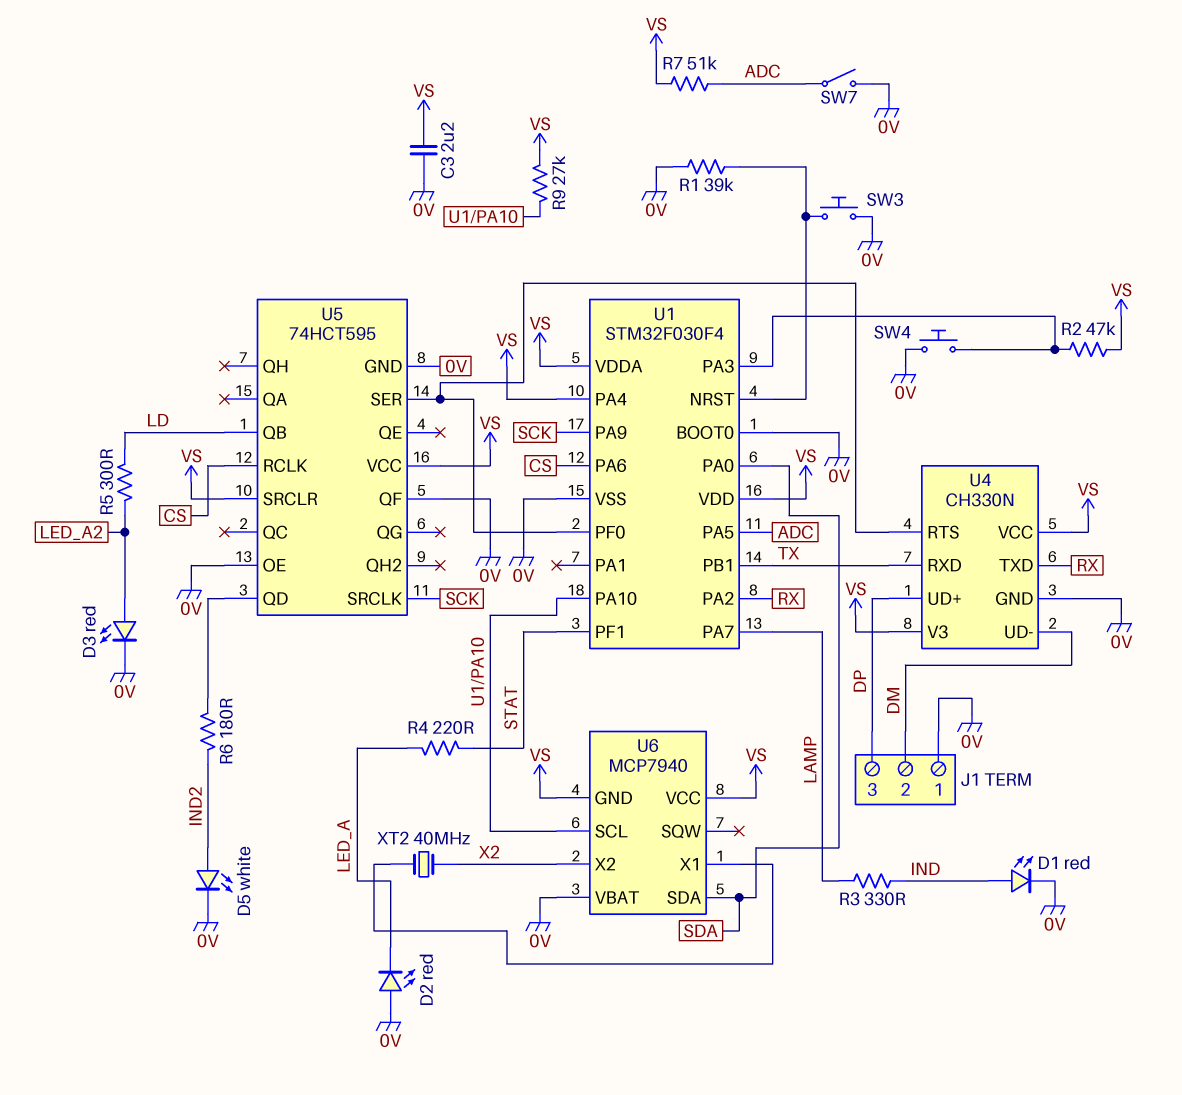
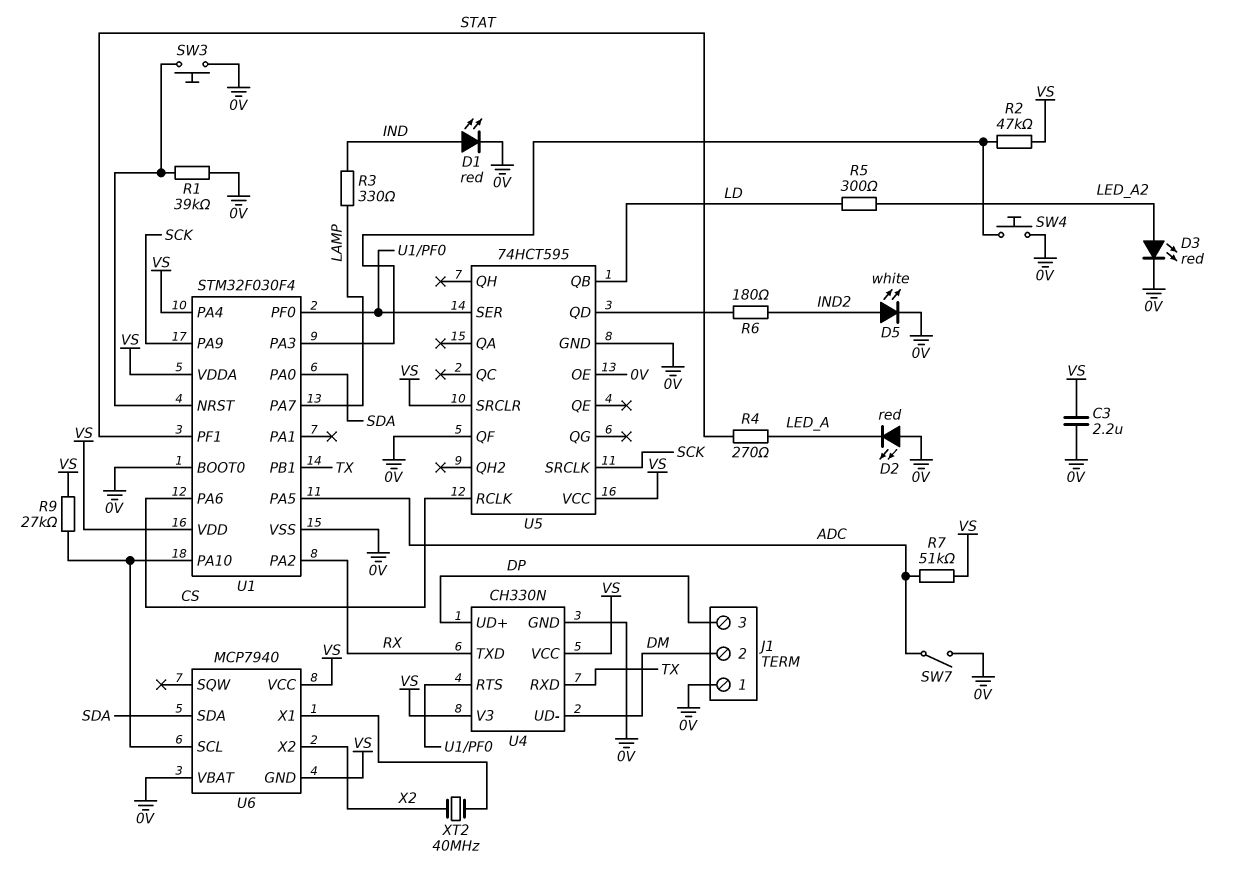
R4: 220 (LED_A, STAT) -> 270 (LED_A, STAT)

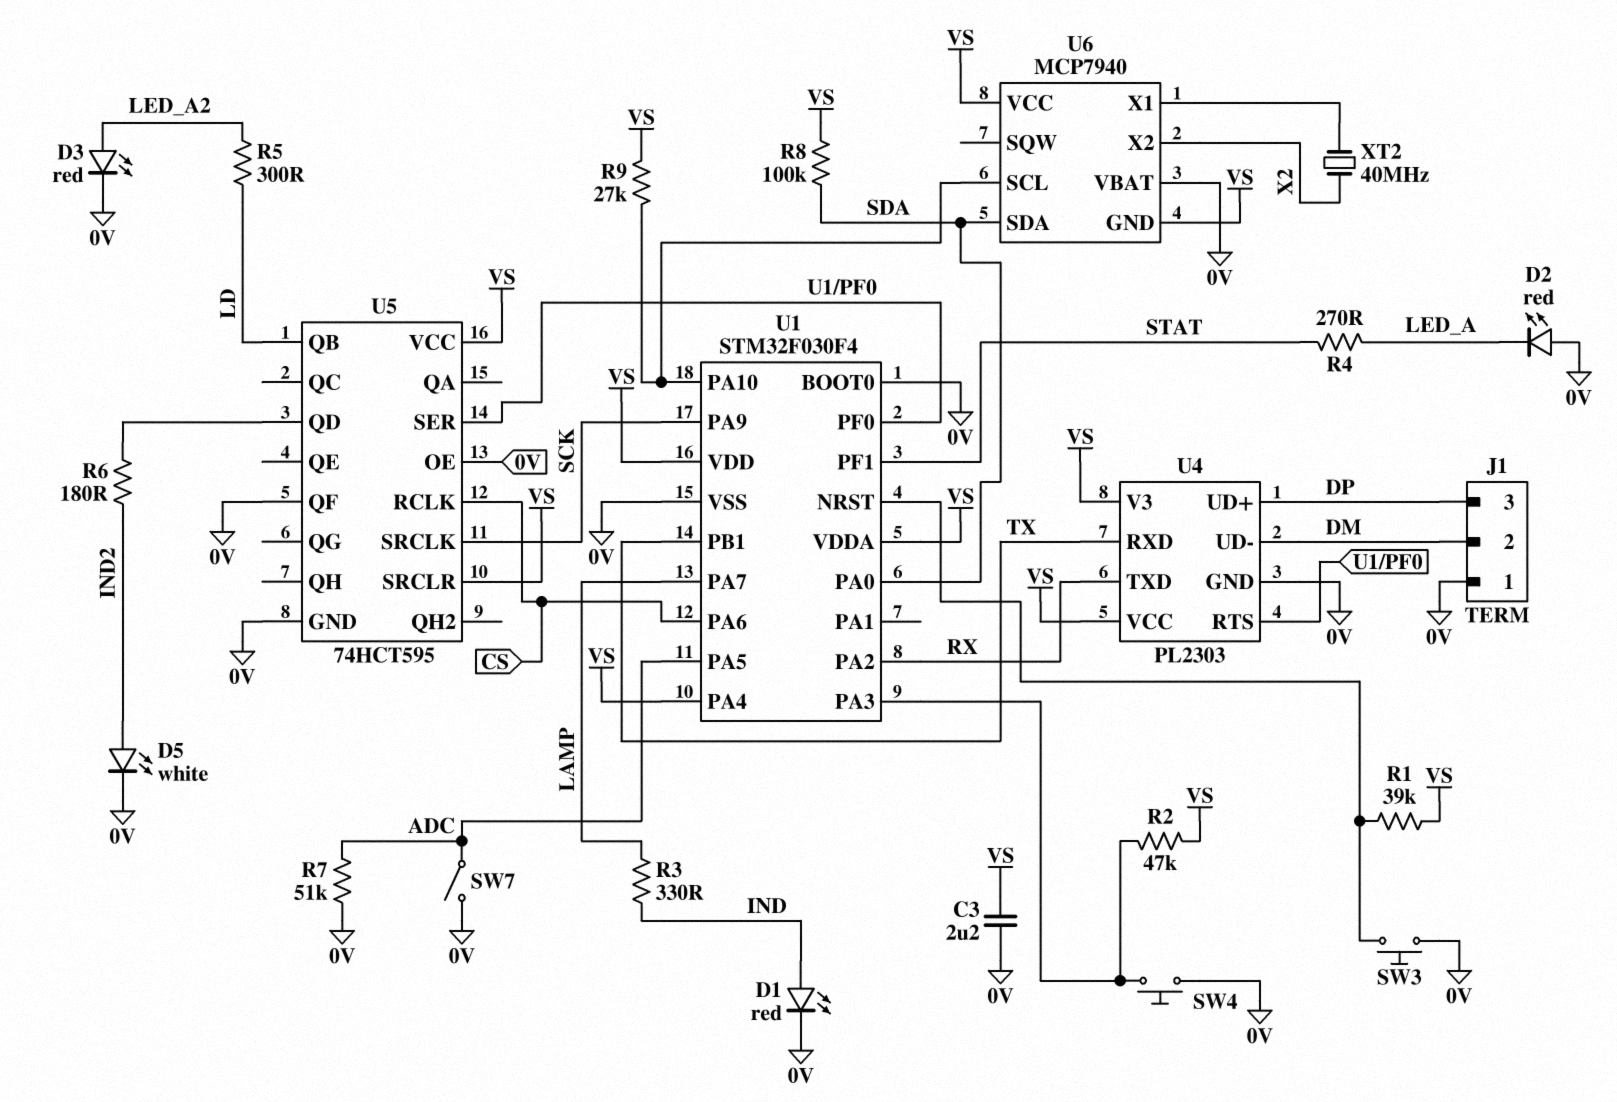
R1: 39k (0V, U1/NRST) -> 39k (U1/NRST, VS)
R7: 51k (ADC, VS) -> 51k (0V, ADC)
R8: none -> 100k (SDA, VS)
U4: CH330N -> PL2303

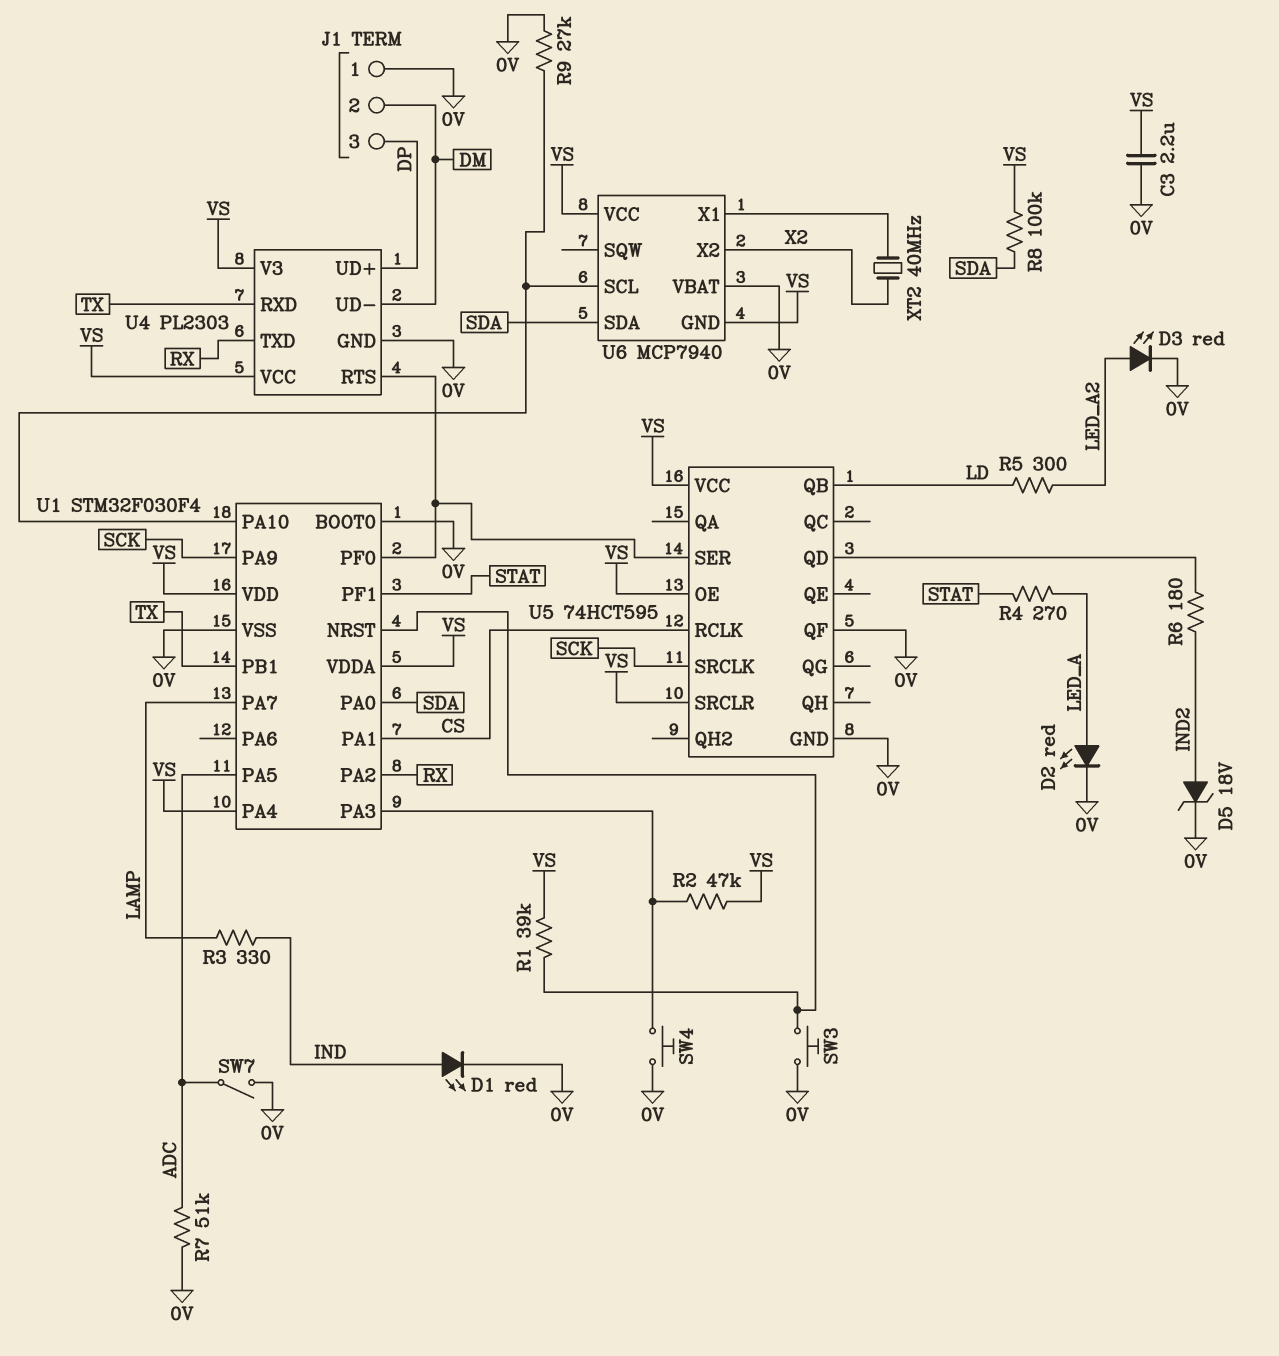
D2: LED red (A 0V, K LED_A) -> LED red (A LED_A, K 0V)
D5: LED white (A IND2, K 0V) -> zener 18V (A IND2, K 0V)
R9: 27k (U1/PA10, VS) -> 27k (0V, U1/PA10)
U1 pin PA1: none -> CS
U1 pin PA6: CS -> none
U5 pin OE: 0V -> VS

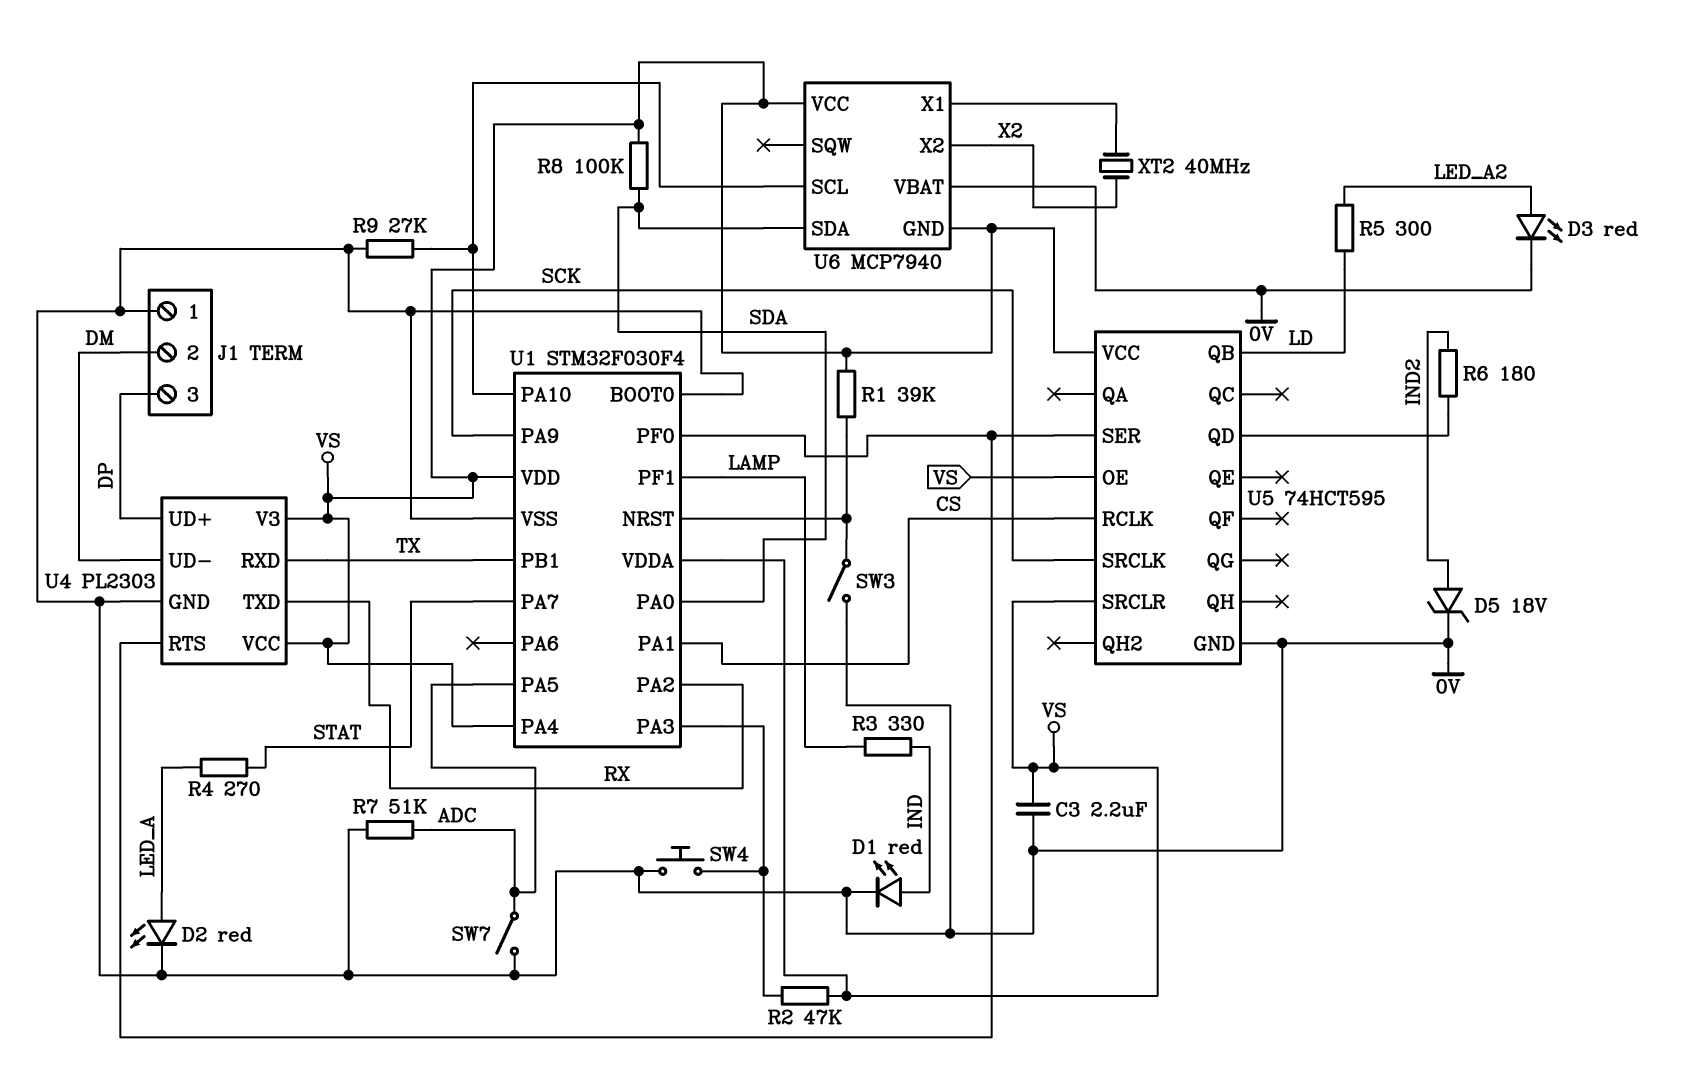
SW3: button (0V, U1/NRST) -> switch (0V, U1/NRST)
U1 pin PA7: LAMP -> STAT
U1 pin PF1: STAT -> LAMP
U5 pin QF: 0V -> none

